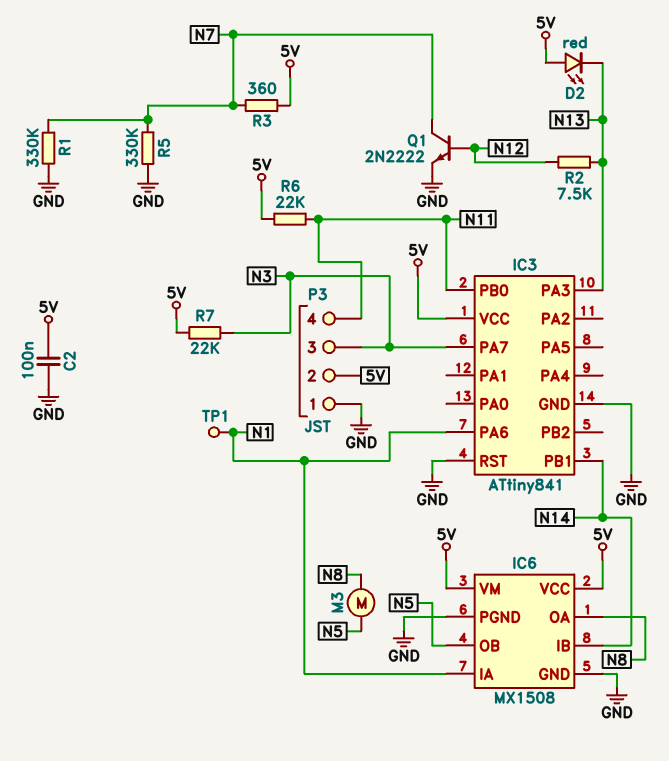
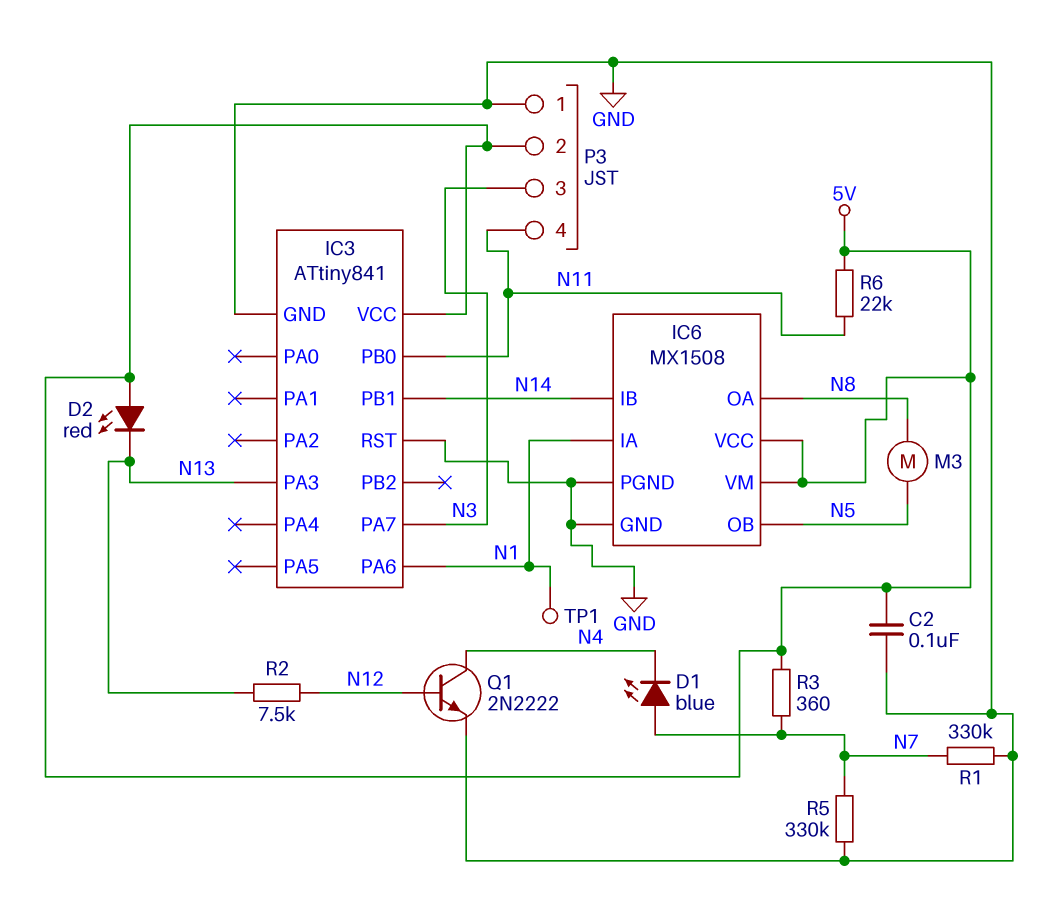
D1: none -> LED blue (A N7, K N4)
Q1: NPN 2N2222 (B N12, C N7, E GND) -> NPN 2N2222 (B N12, C N4, E GND)
R7: 22k (5V, N3) -> none

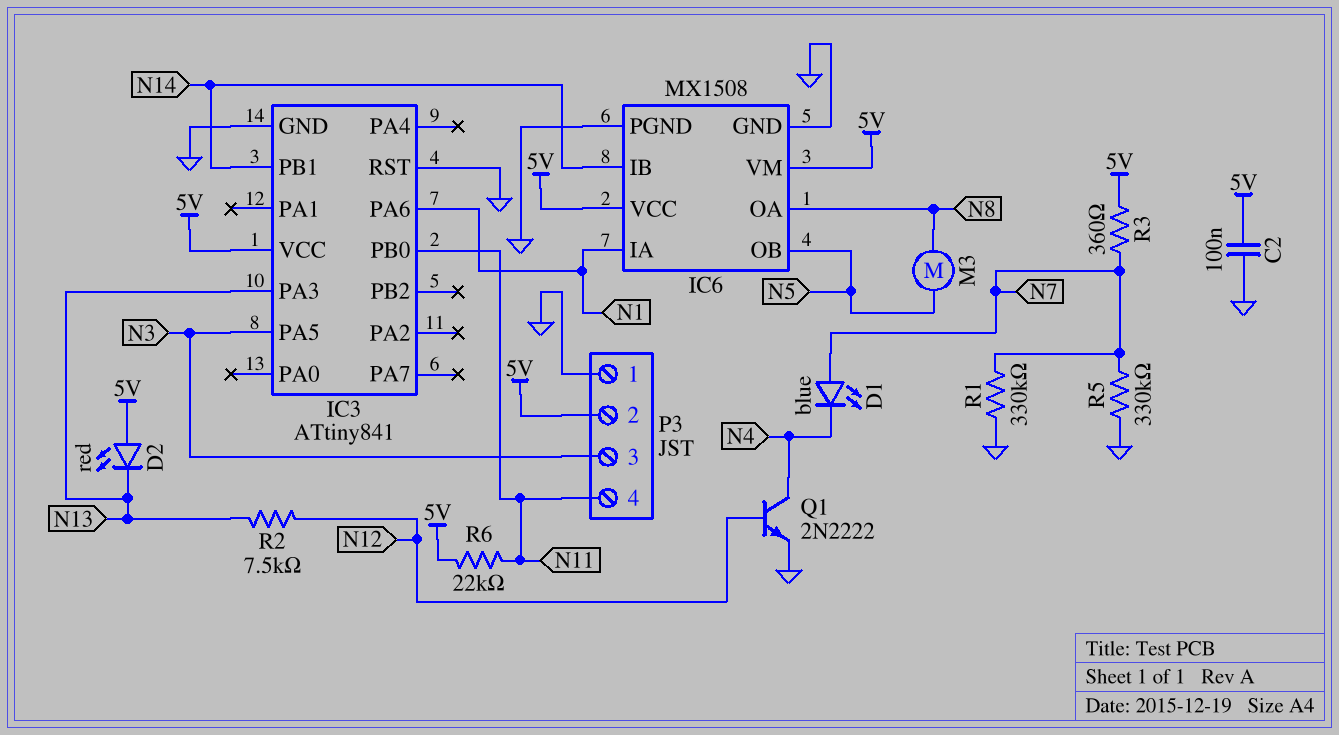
IC3 pin PA5: none -> N3
IC3 pin PA7: N3 -> none
TP1: test point (N1) -> none

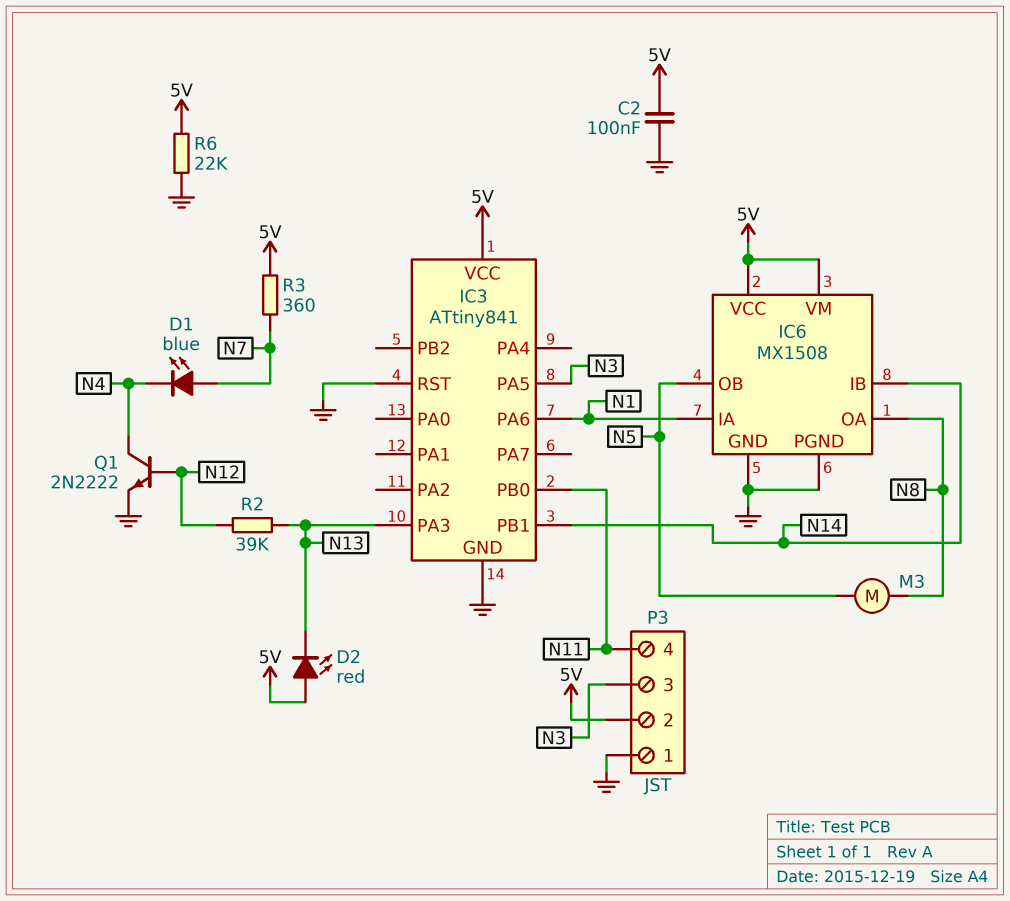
R1: 330k (GND, N7) -> none
R2: 7.5k (N12, N13) -> 39k (N12, N13)
R5: 330k (GND, N7) -> none
R6: 22k (5V, N11) -> 22k (5V, GND)

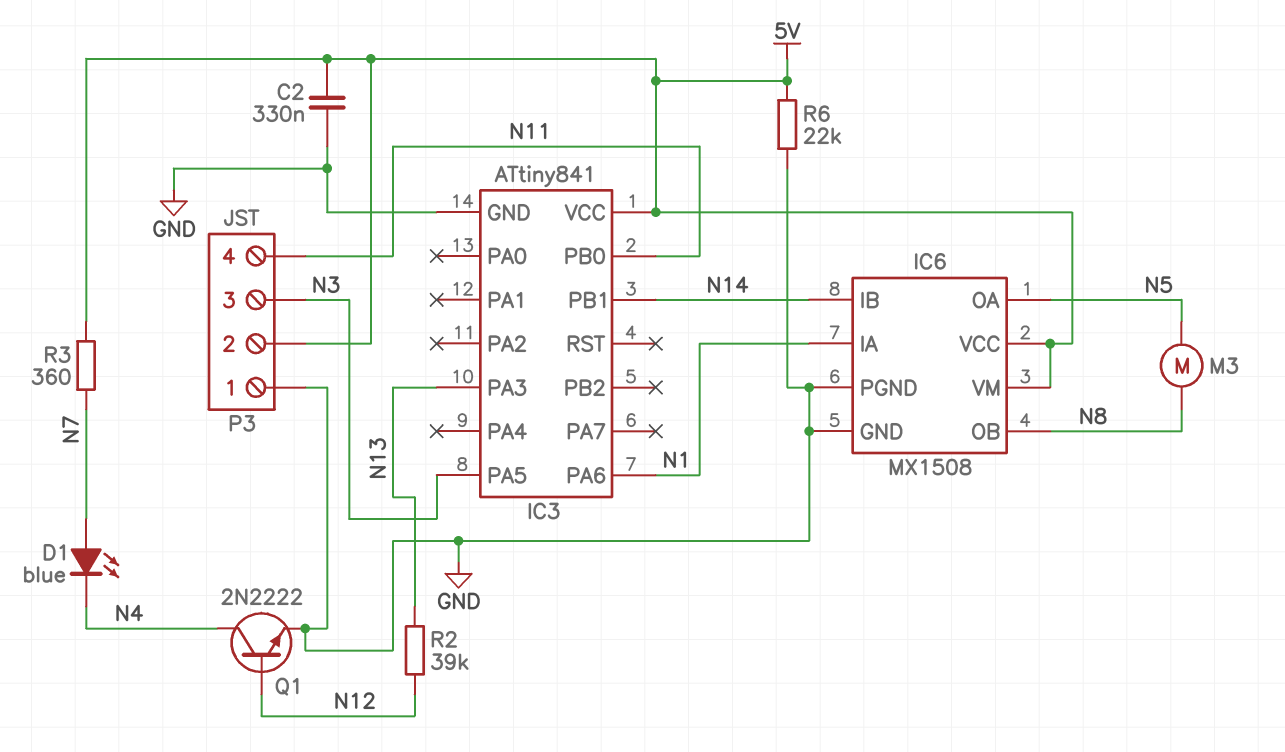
C2: 100nF (5V, GND) -> 330nF (5V, GND)
D2: LED red (A 5V, K N13) -> none
IC3 pin RST: GND -> none
IC6 pin OA: N8 -> N5
IC6 pin OB: N5 -> N8

